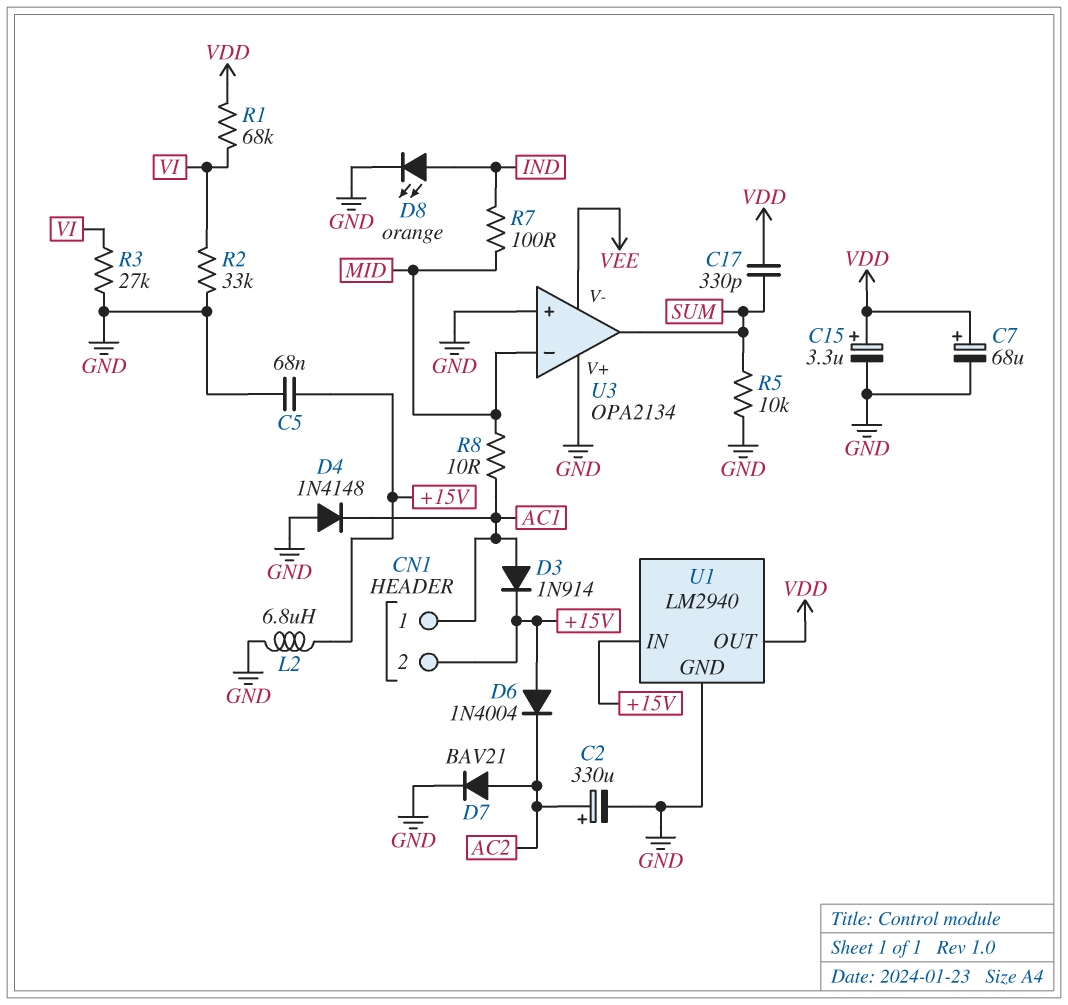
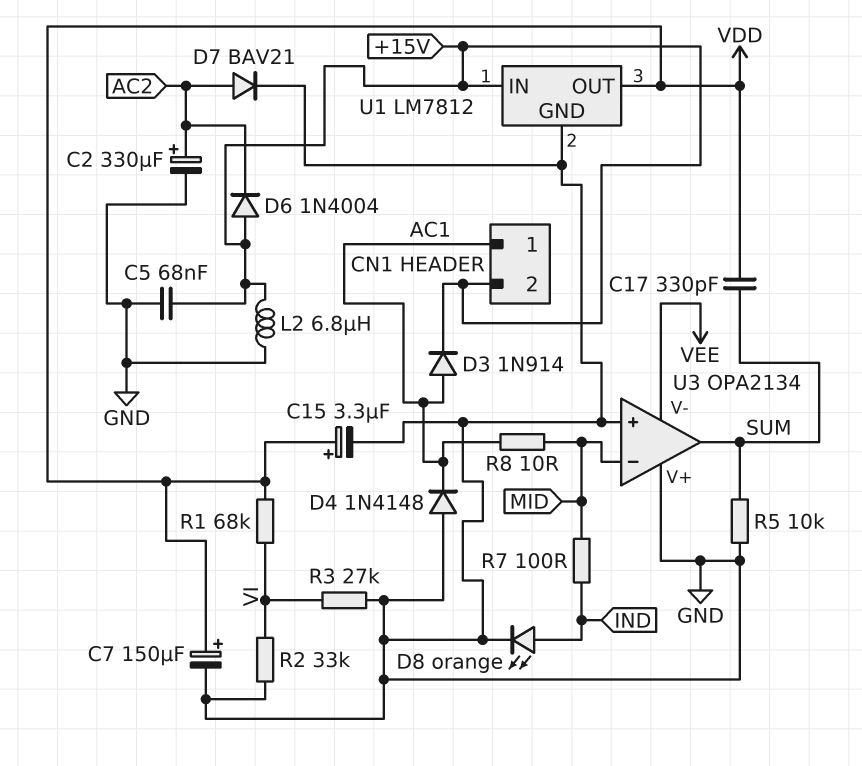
C7: 68uF (plus VDD, minus GND) -> 150uF (plus VDD, minus GND)
U1: LM2940 -> LM7812

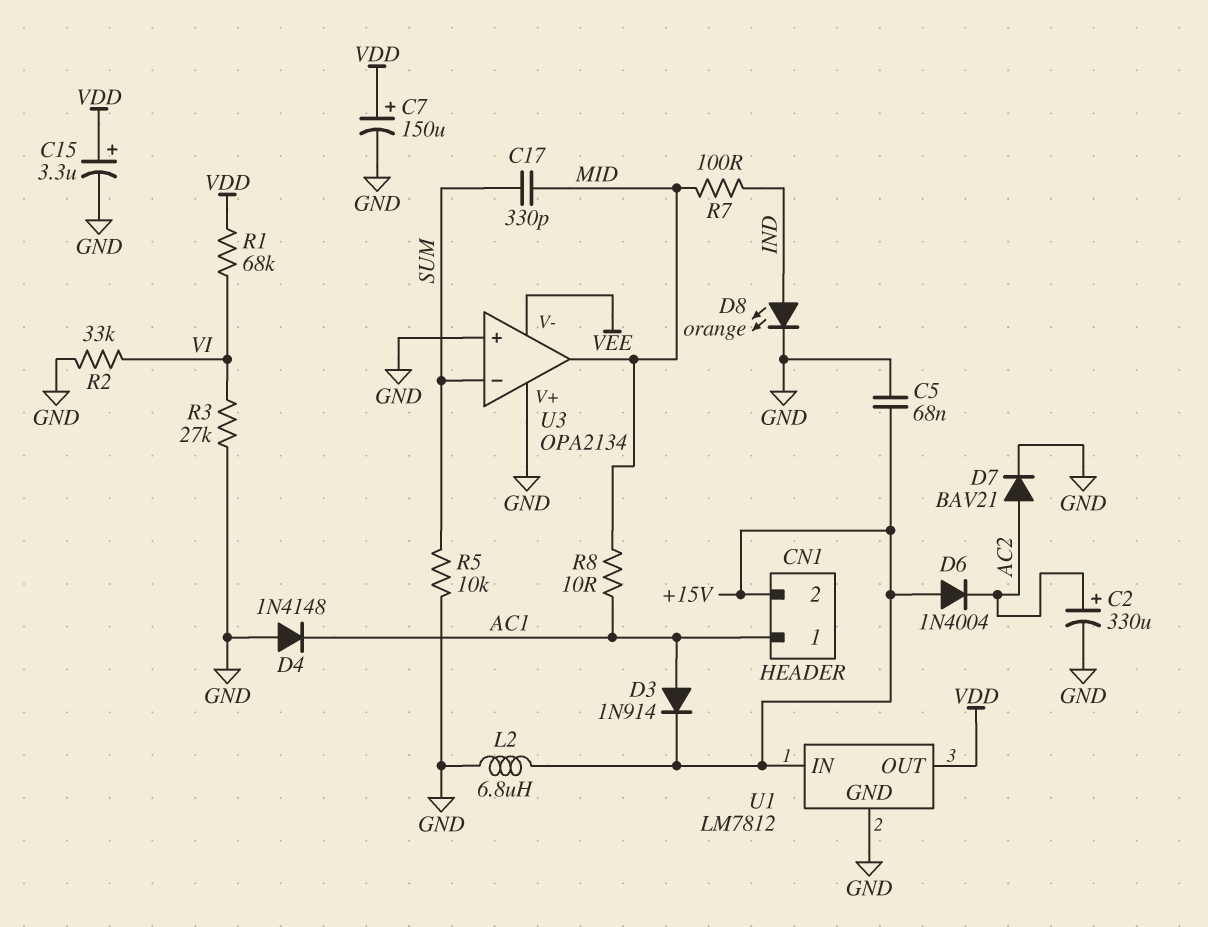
C17: 330pF (SUM, VDD) -> 330pF (MID, SUM)
U3 pin in-: MID -> SUM
U3 pin out: SUM -> MID

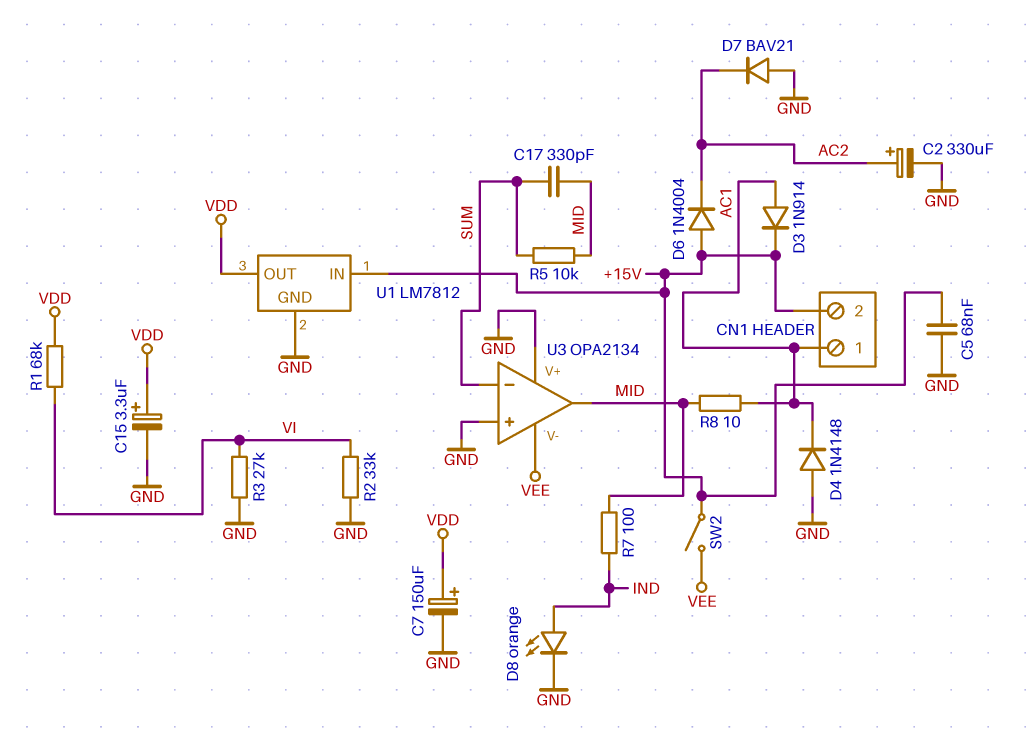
D7: diode BAV21 (A AC2, K GND) -> diode BAV21 (A GND, K AC2)
L2: 6.8uH (+15V, GND) -> none
R5: 10k (GND, SUM) -> 10k (MID, SUM)
SW2: none -> switch (+15V, VEE)

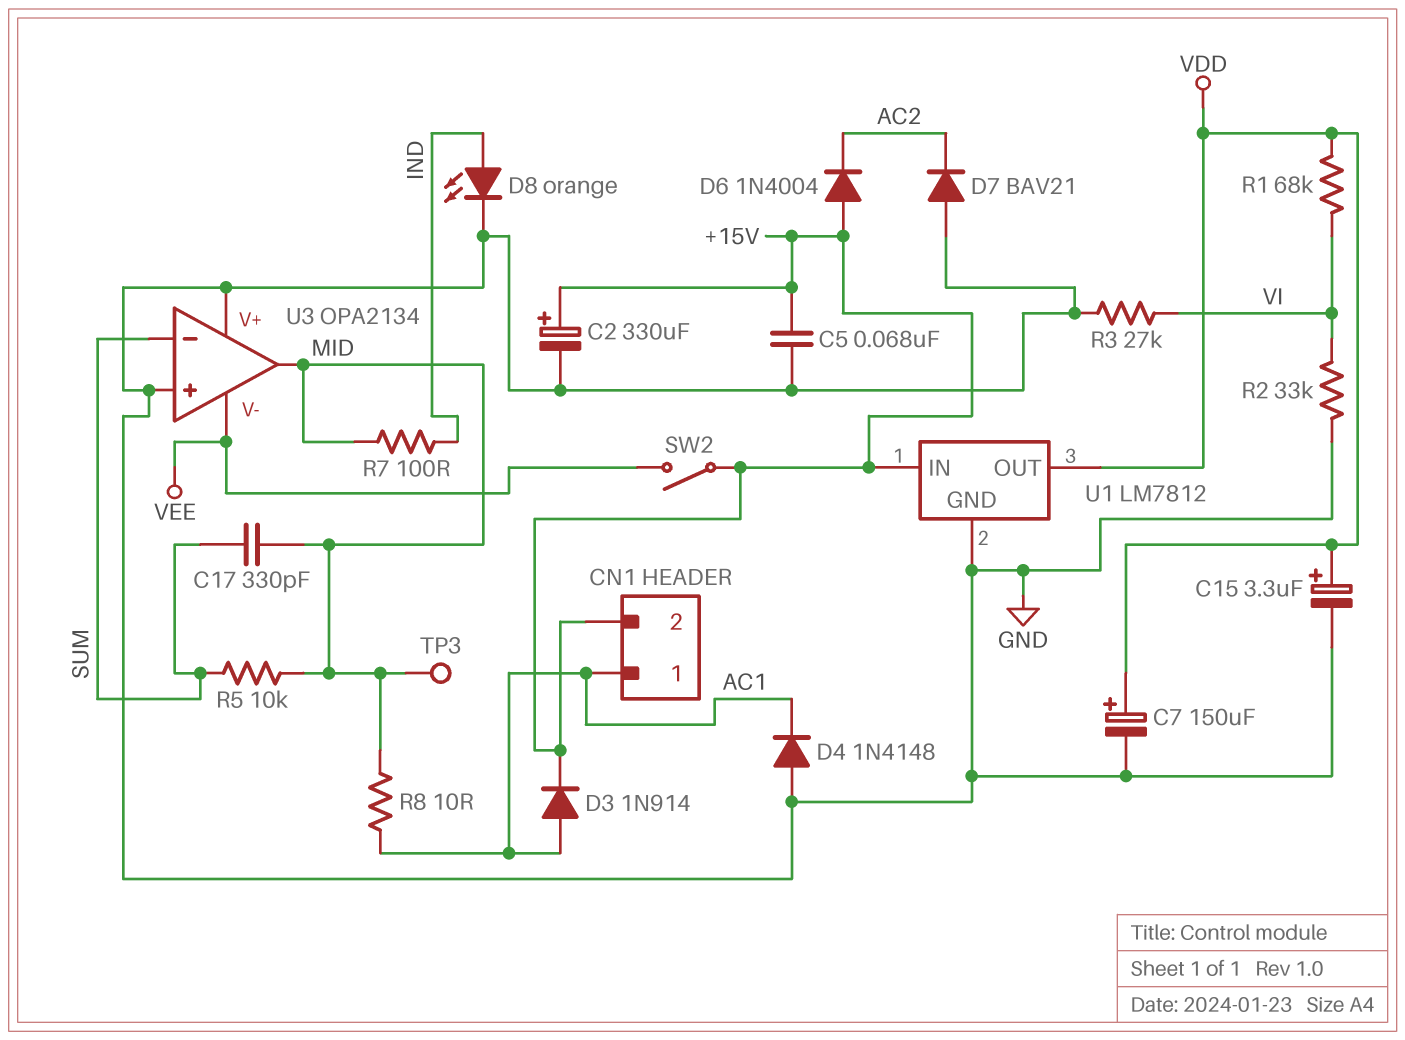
C2: 330uF (plus AC2, minus GND) -> 330uF (plus +15V, minus GND)
TP3: none -> test point (MID)

